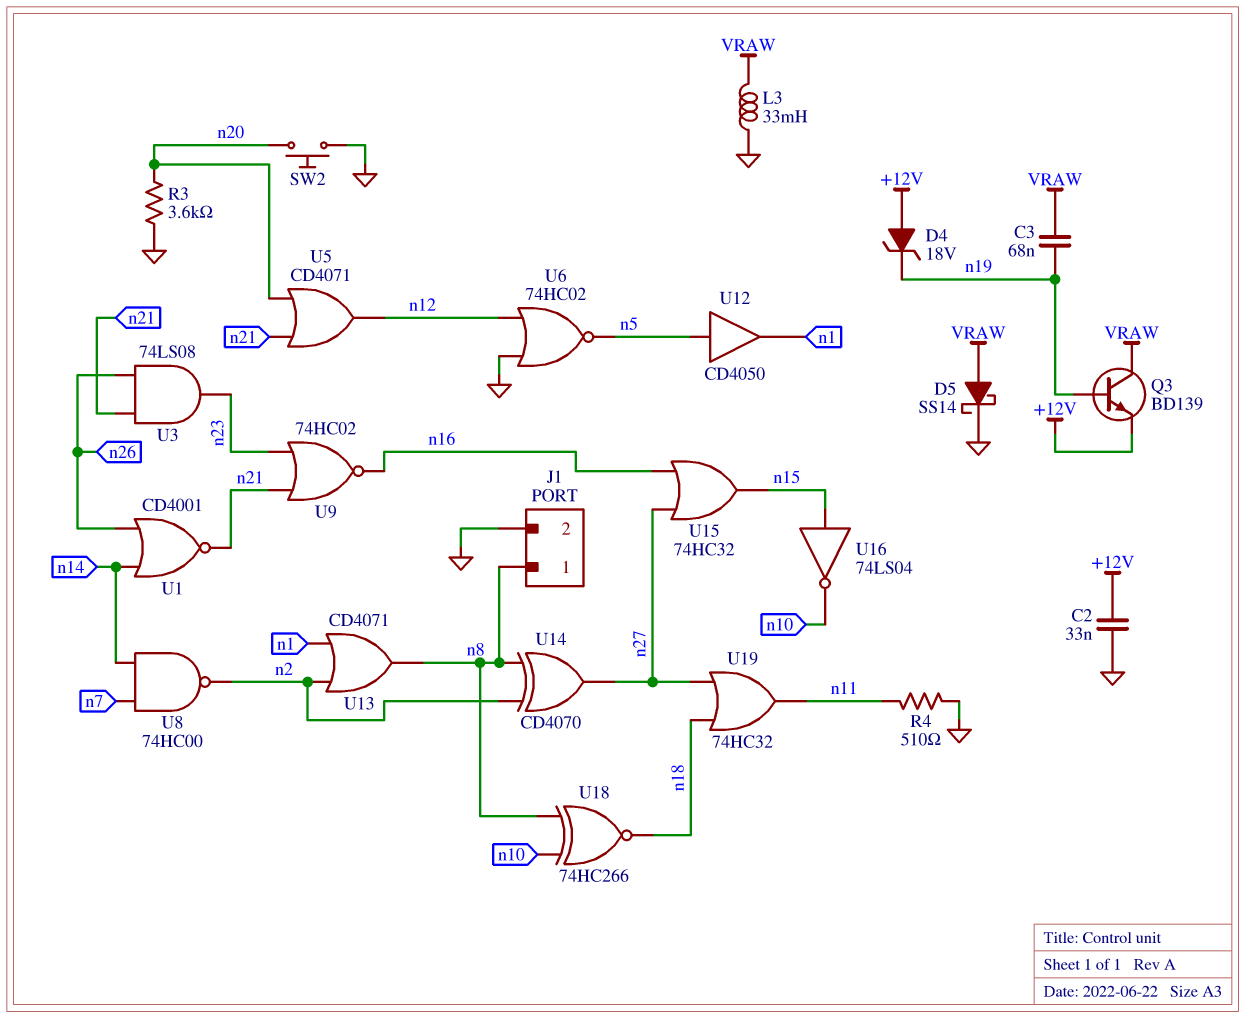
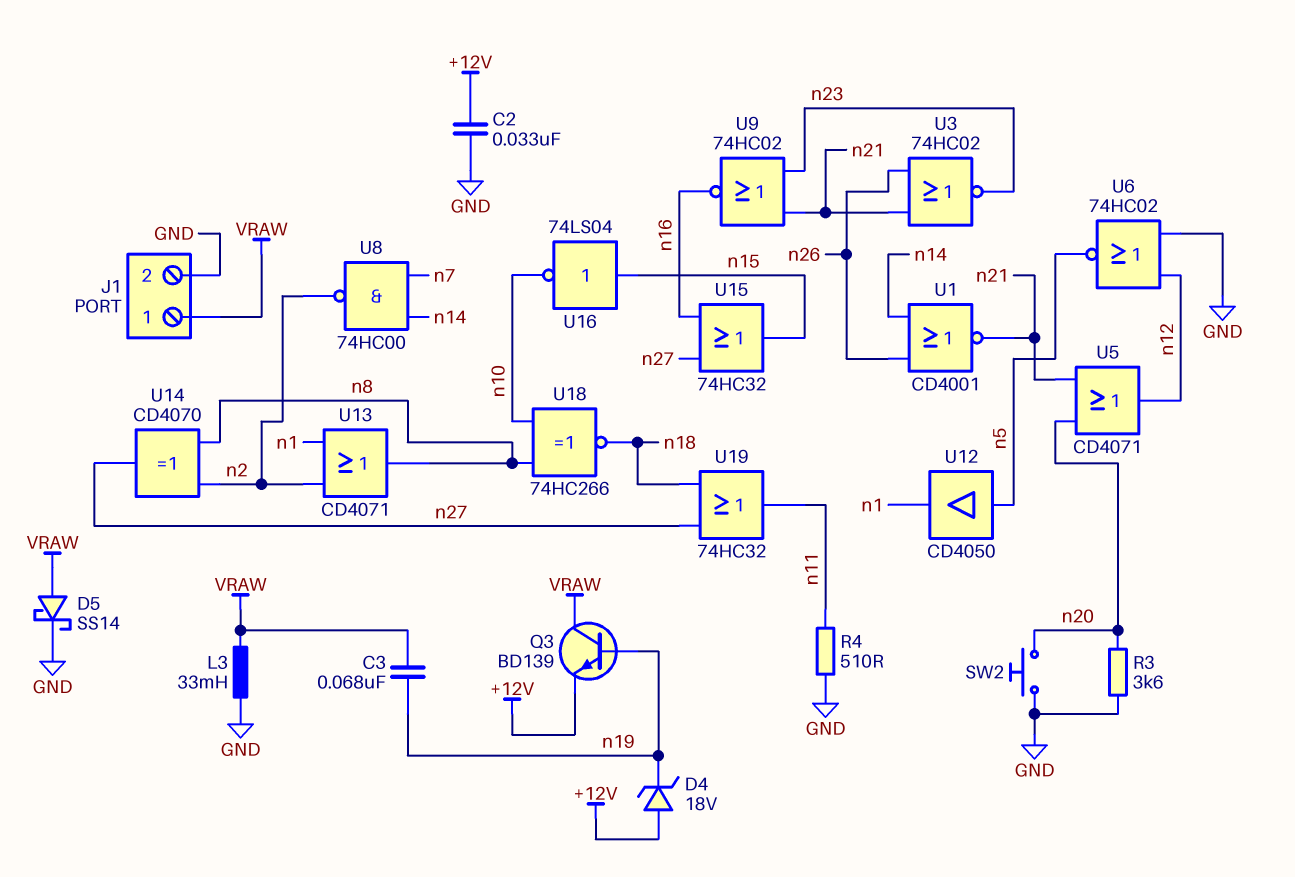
J1 pin 1: n8 -> VRAW
U3: AND 74LS08 (in n21, in n26, out n23) -> NOR 74HC02 (in n21, in n26, out n23)

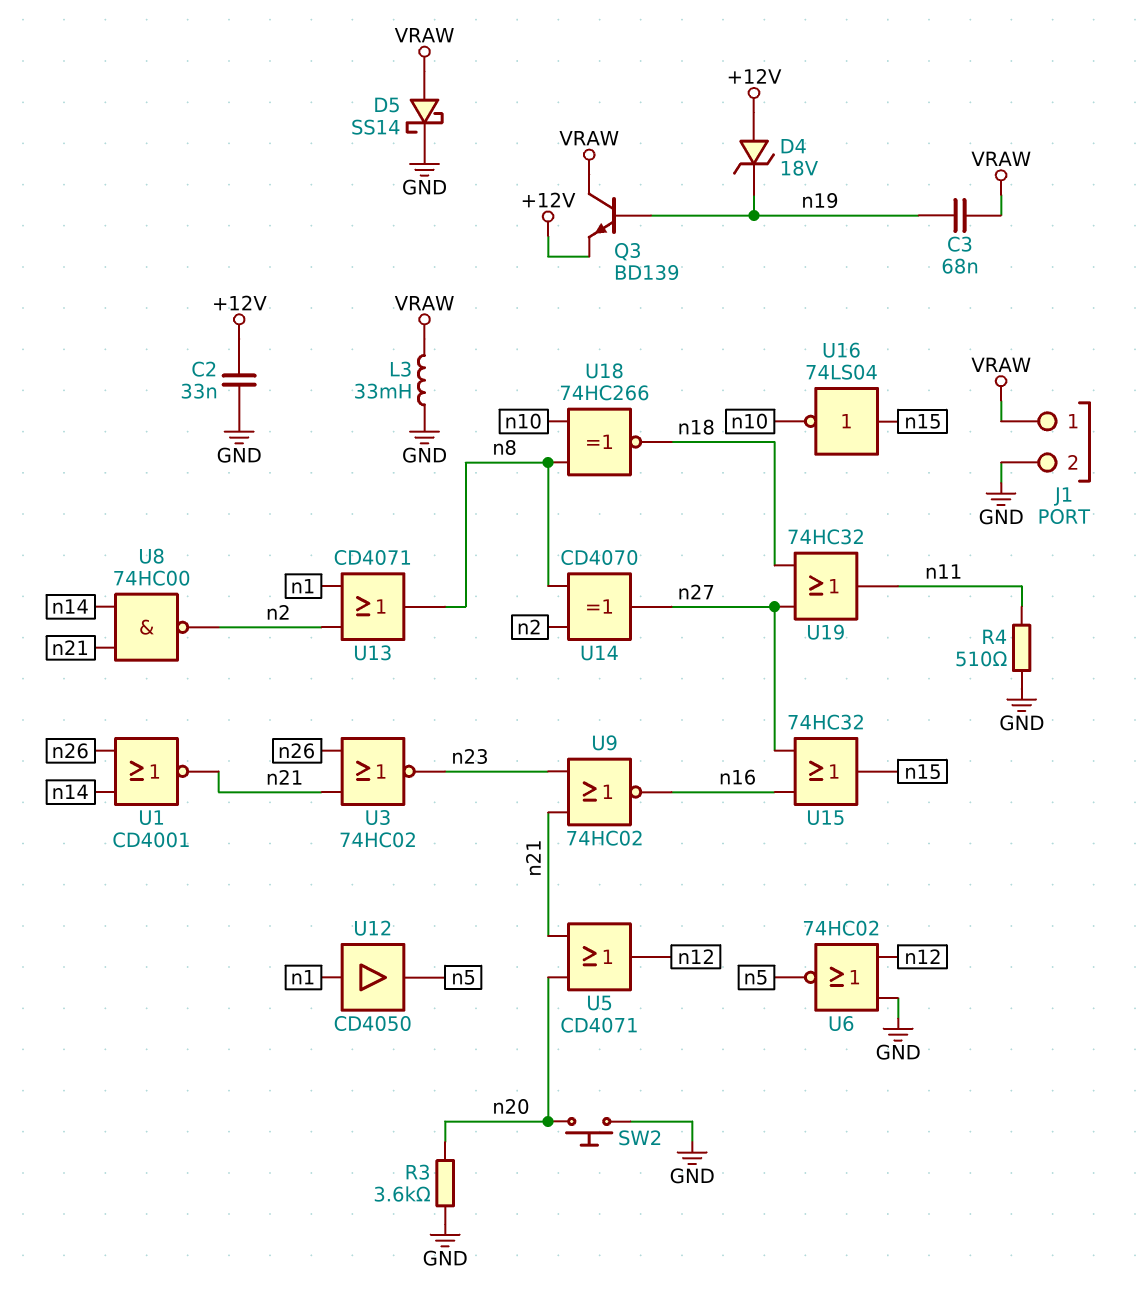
U8: NAND 74HC00 (in n7, in n14, out n2) -> NAND 74HC00 (in n14, in n21, out n2)
U12: buffer CD4050 (in n5, out n1) -> buffer CD4050 (in n1, out n5)

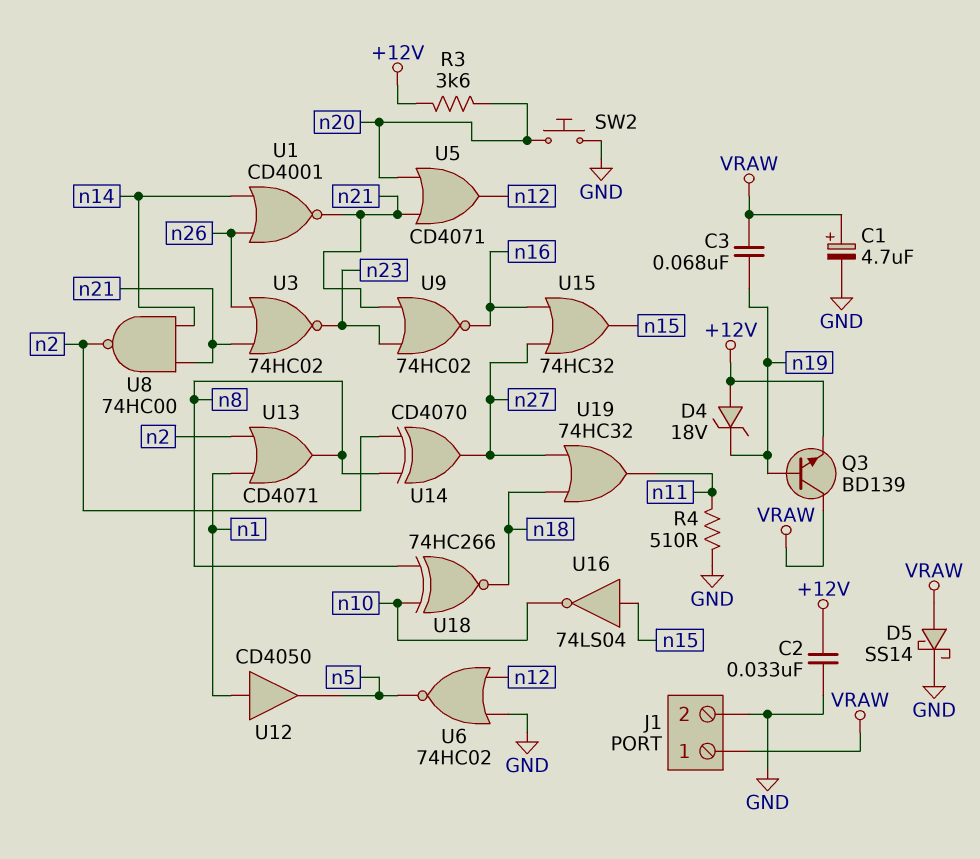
C1: none -> 4.7uF (plus VRAW, minus GND)
L3: 33mH (GND, VRAW) -> none
R3: 3.6k (GND, n20) -> 3.6k (+12V, n20)

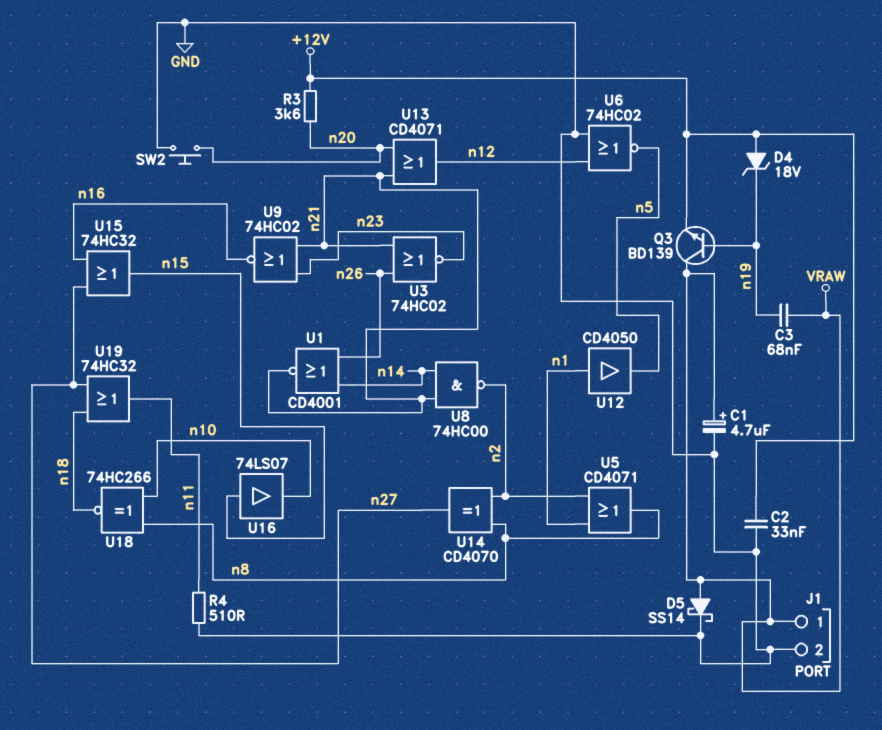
U5: OR CD4071 (in n20, in n21, out n12) -> OR CD4071 (in n1, in n2, out n8)
U13: OR CD4071 (in n1, in n2, out n8) -> OR CD4071 (in n20, in n21, out n12)
U16: NOT 74LS04 (in n15, out n10) -> buffer 74LS07 (in n15, out n10)

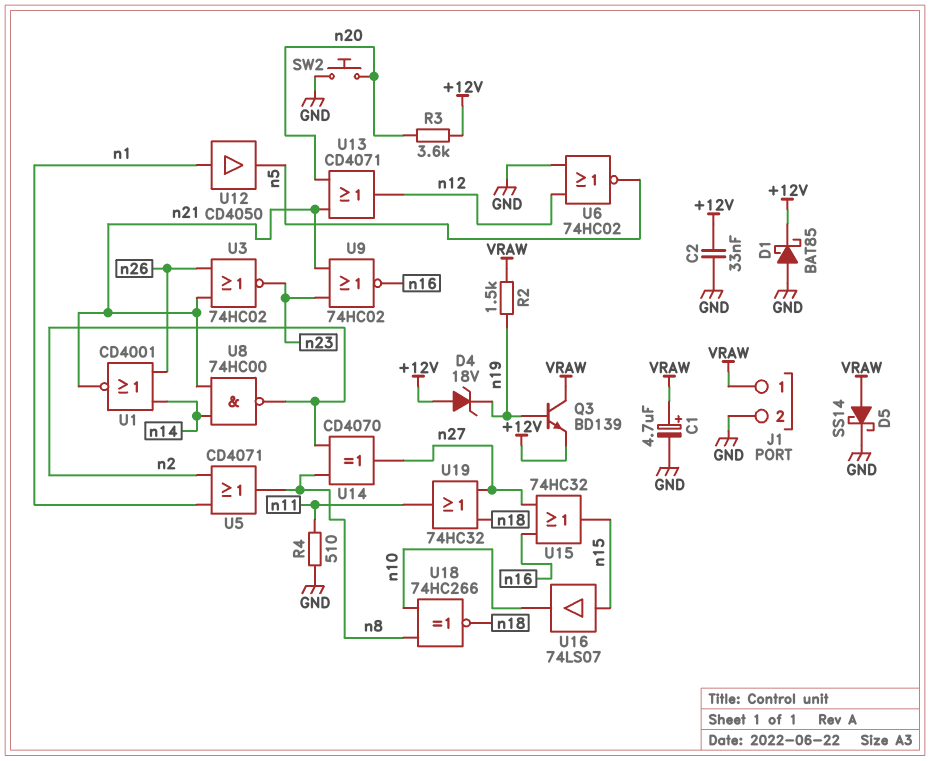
C3: 68nF (VRAW, n19) -> none
D1: none -> schottky BAT85 (A GND, K +12V)
R2: none -> 1.5k (VRAW, n19)

